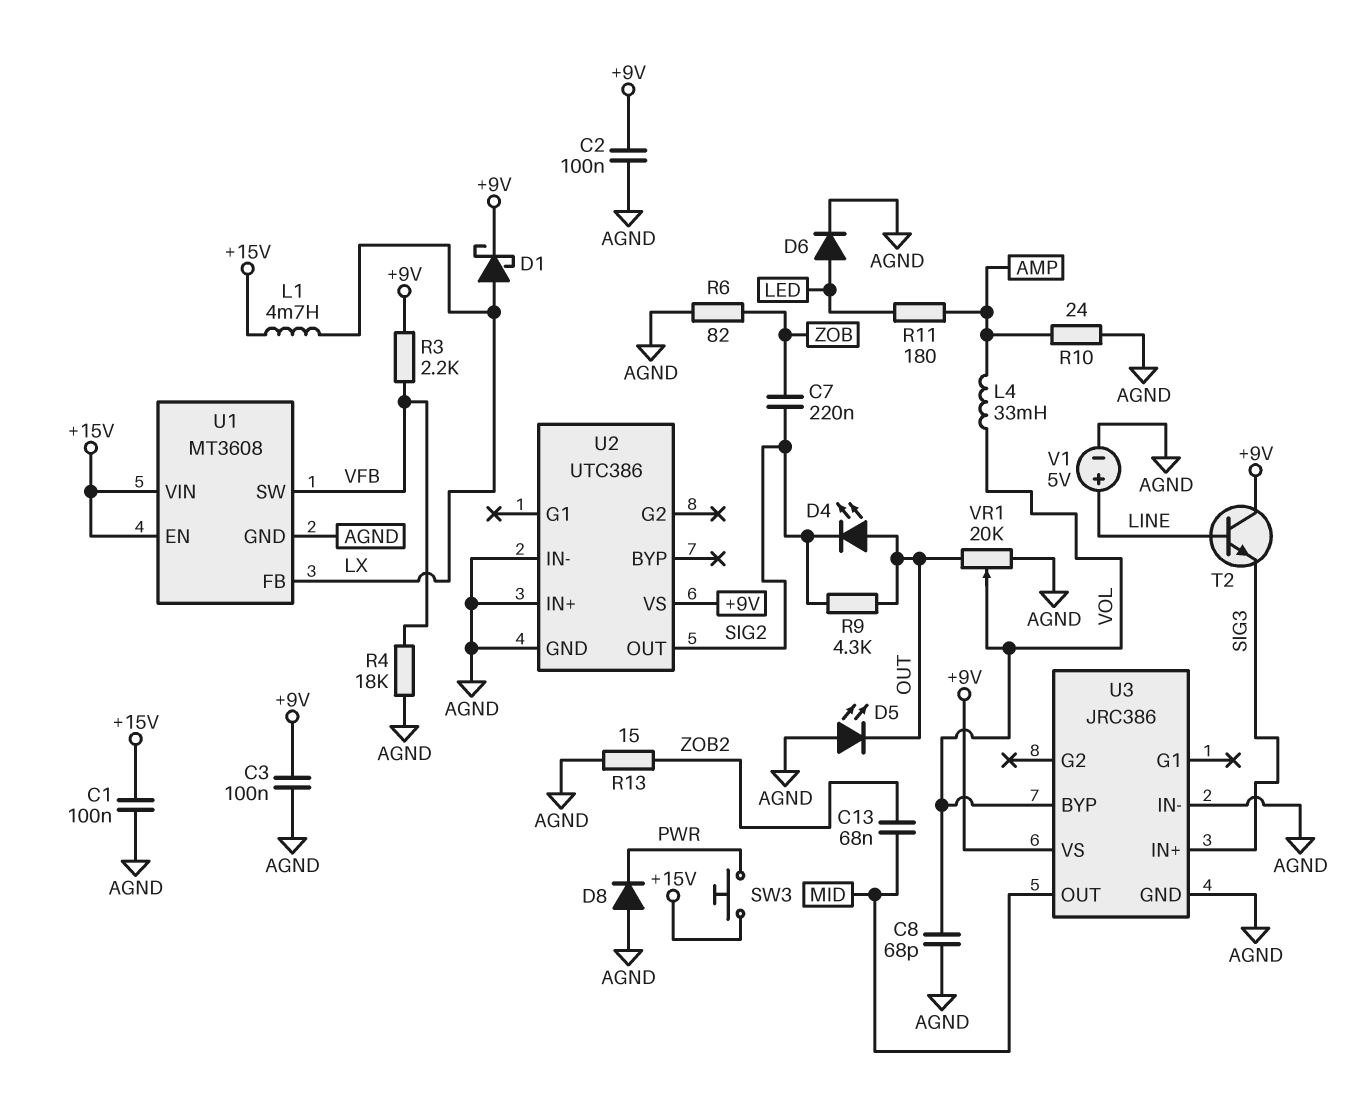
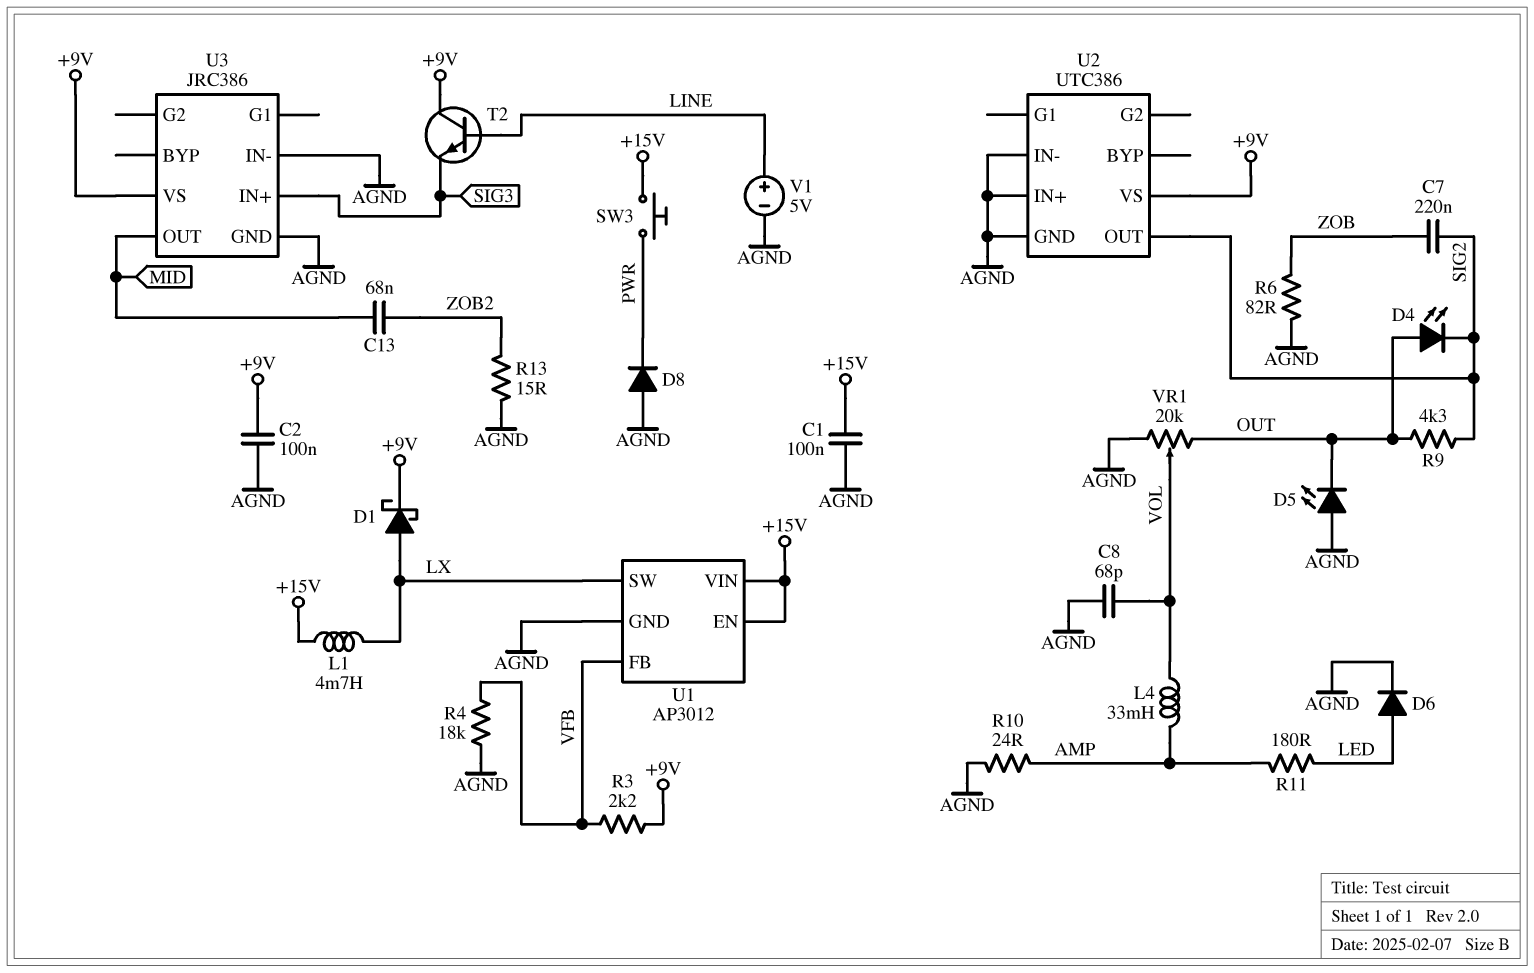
C3: 100nF (+9V, AGND) -> none
U1: MT3608 -> AP3012
U1 pin FB: LX -> VFB
U1 pin SW: VFB -> LX
U3 pin BYP: VOL -> none

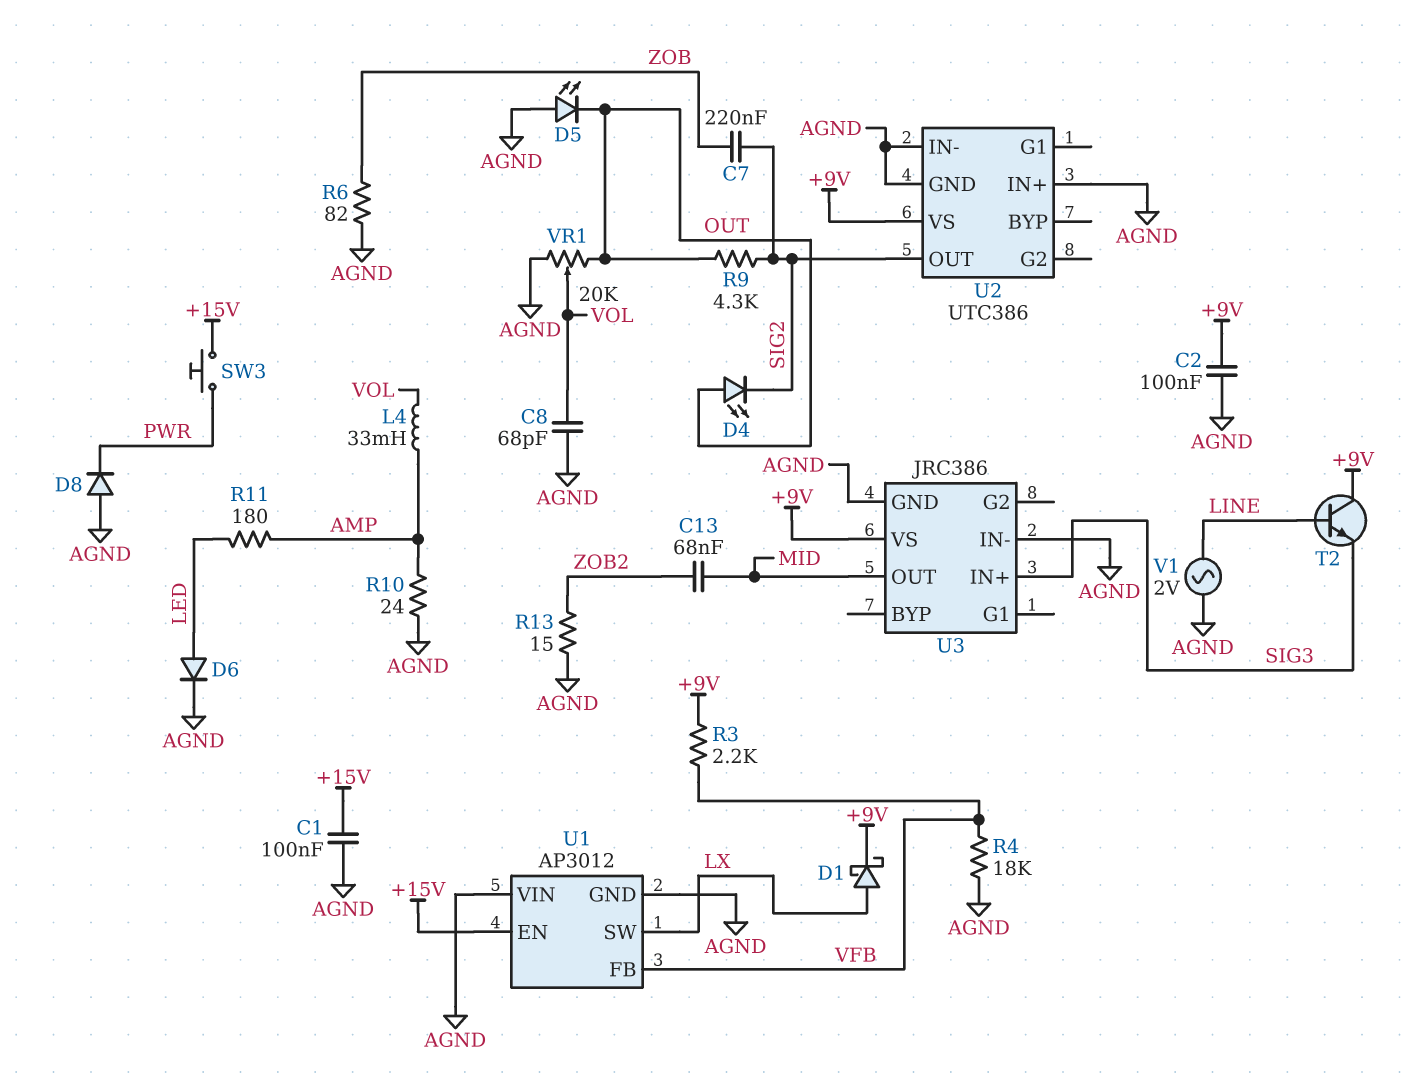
L1: 4.7mH (+15V, LX) -> none
U1 pin VIN: +15V -> AGND
V1: 5V (plus LINE, minus AGND) -> AC 2V (AGND, LINE)

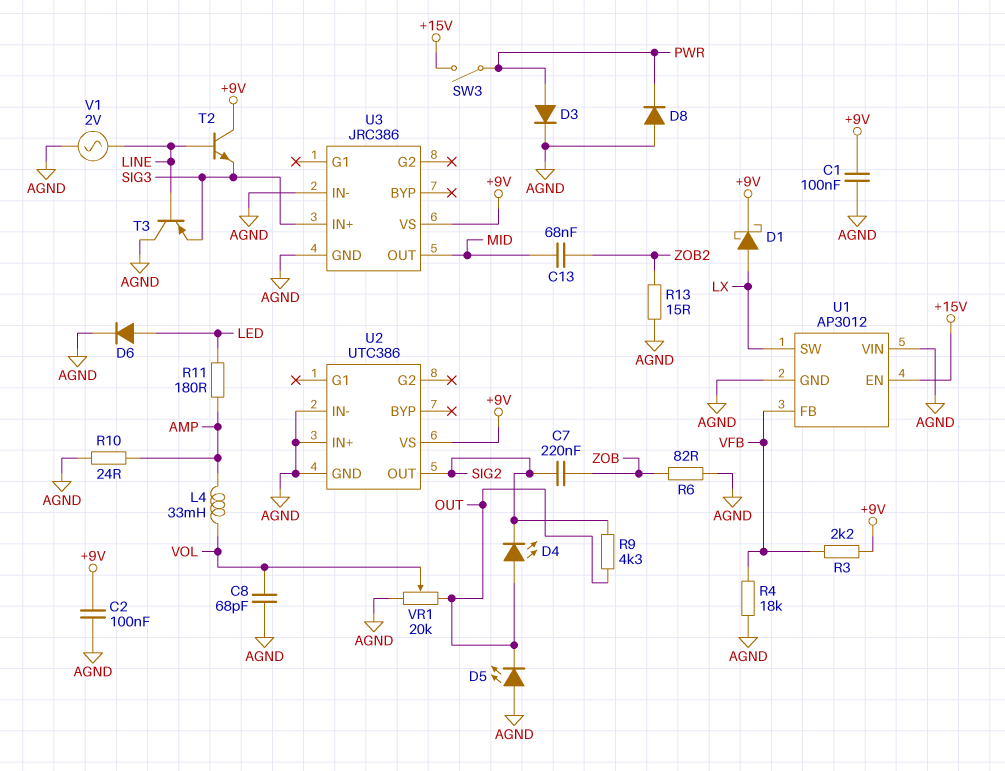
C1: 100nF (+15V, AGND) -> 100nF (+9V, AGND)
D3: none -> diode (A PWR, K AGND)
SW3: button (+15V, PWR) -> switch (+15V, PWR)
T3: none -> PNP (B LINE, C AGND, E SIG3)

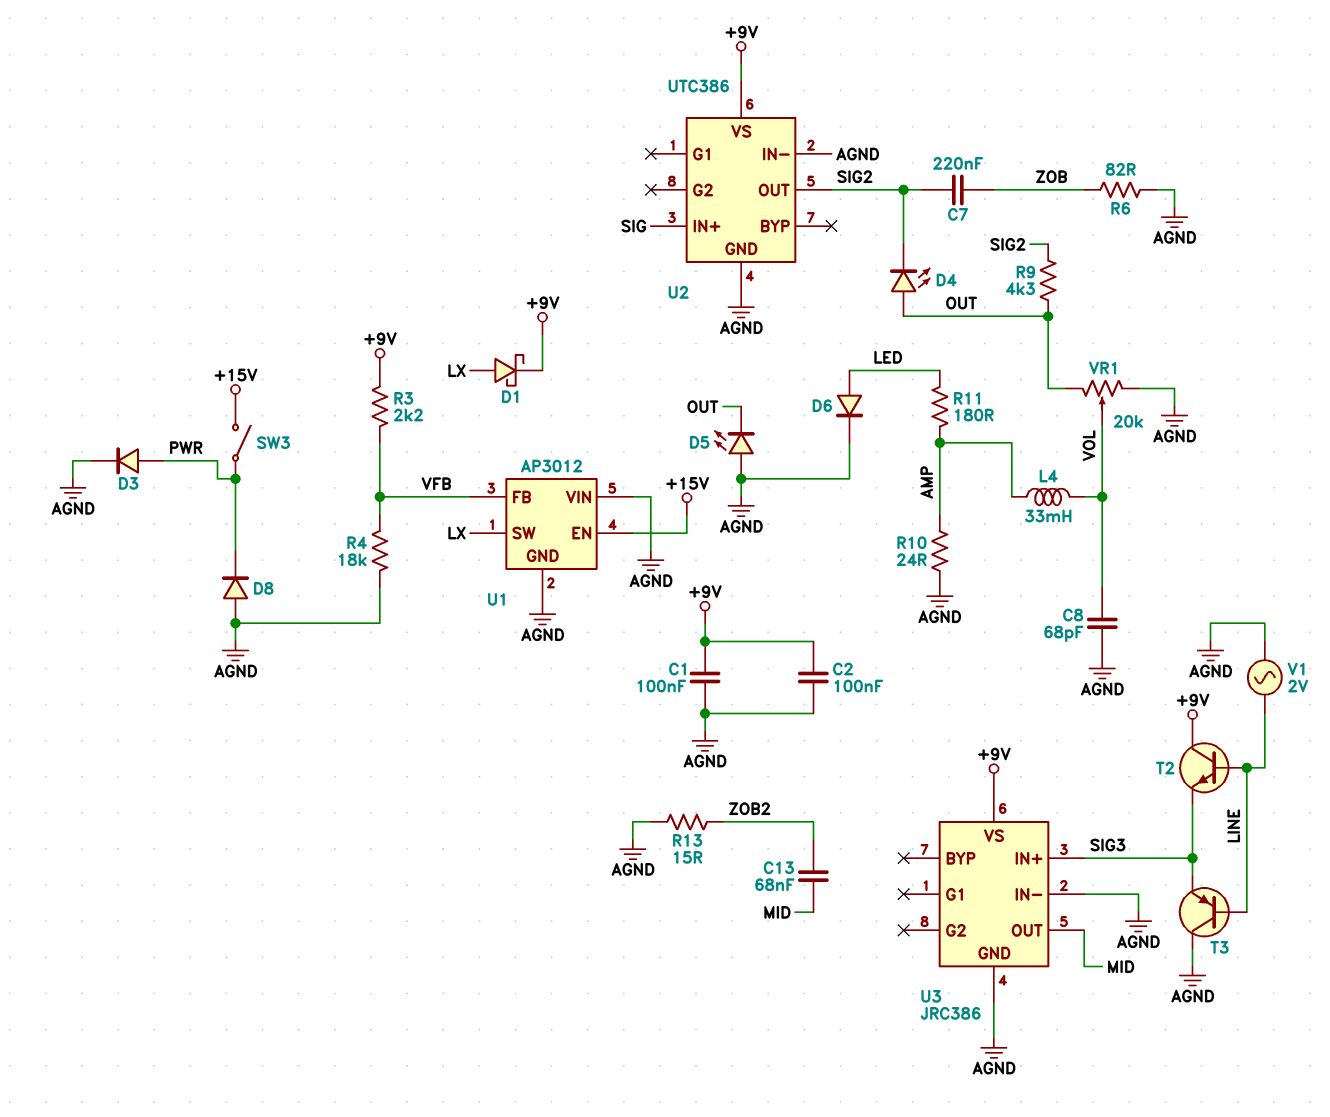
U2 pin IN+: AGND -> SIG

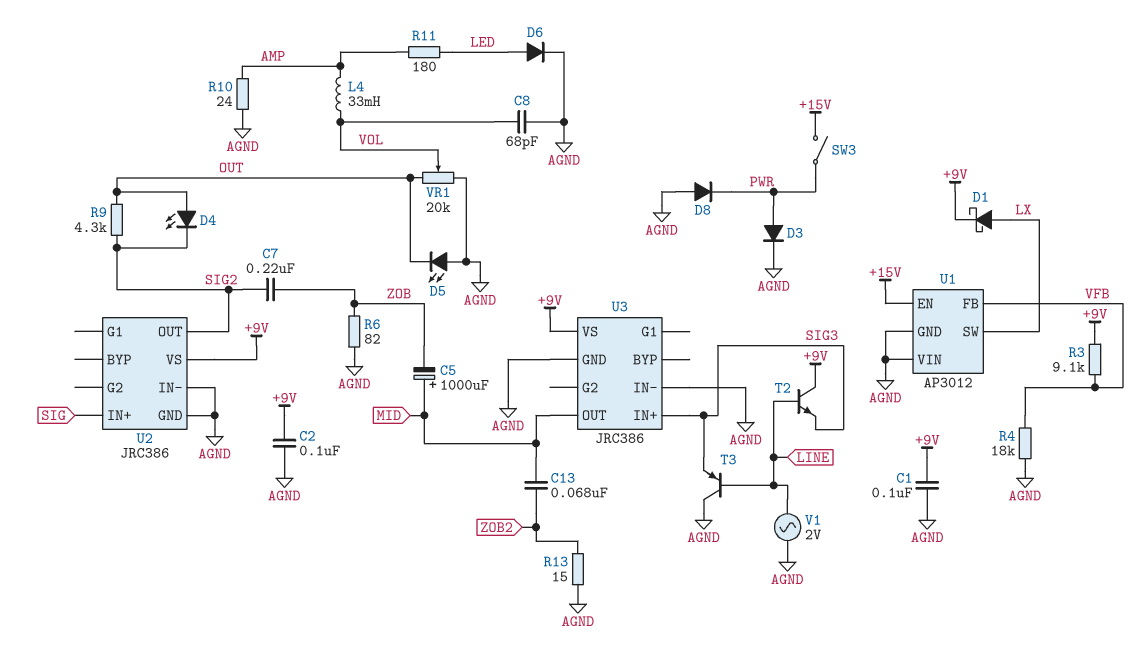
C5: none -> 1000uF (plus MID, minus ZOB)
R3: 2.2k (+9V, VFB) -> 9.1k (+9V, VFB)
U2: UTC386 -> JRC386

